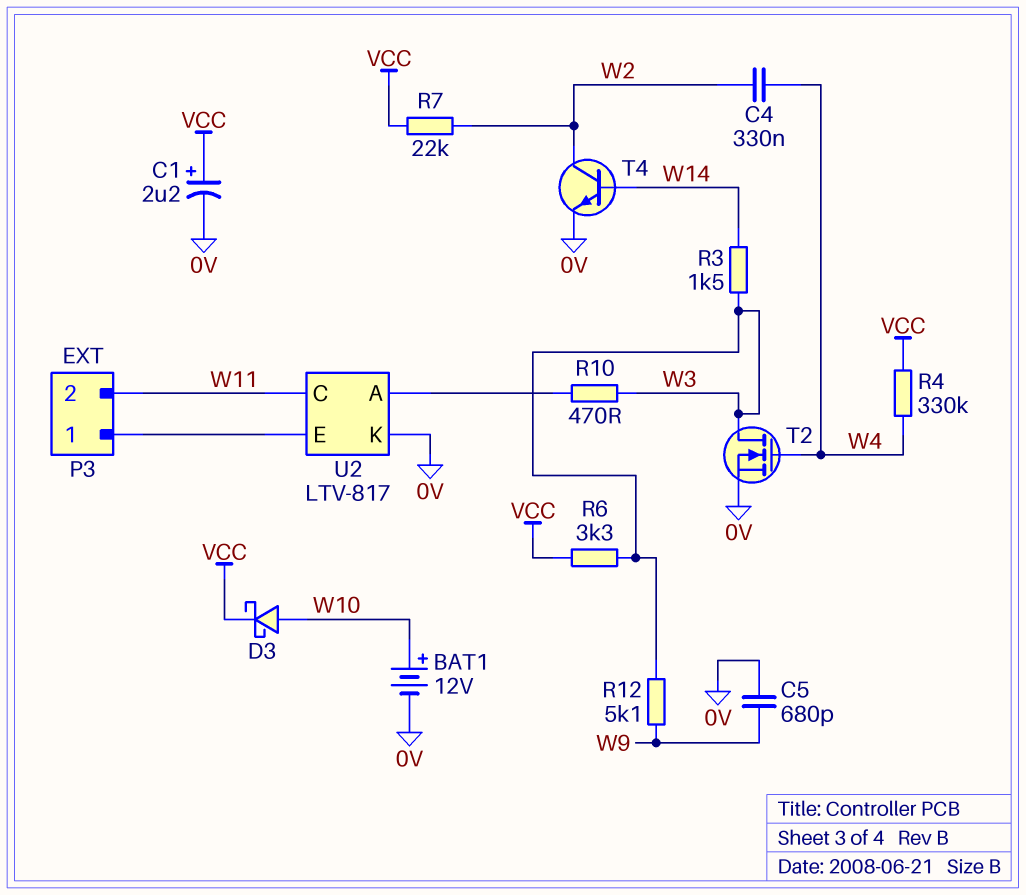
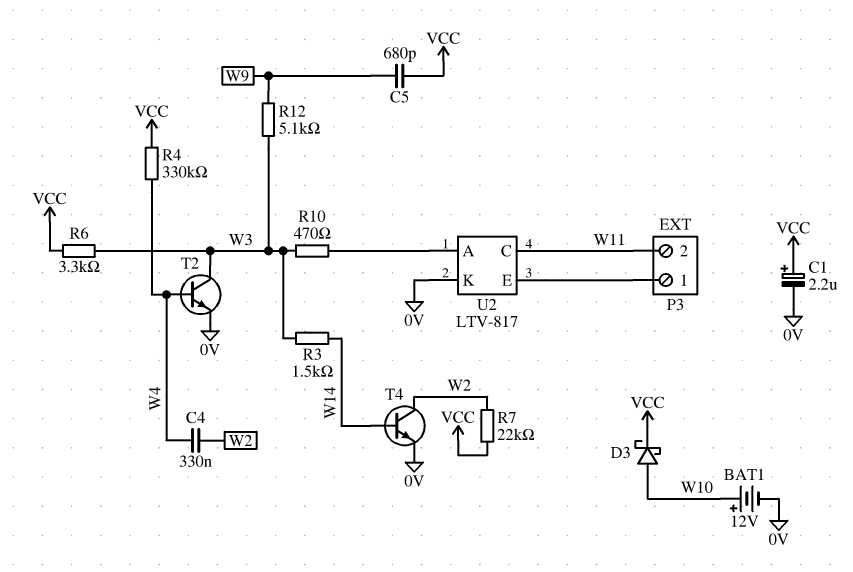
C5: 680pF (0V, W9) -> 680pF (VCC, W9)
T2: NMOS (G W4, D W3, S 0V) -> NPN (B W4, C W3, E 0V)

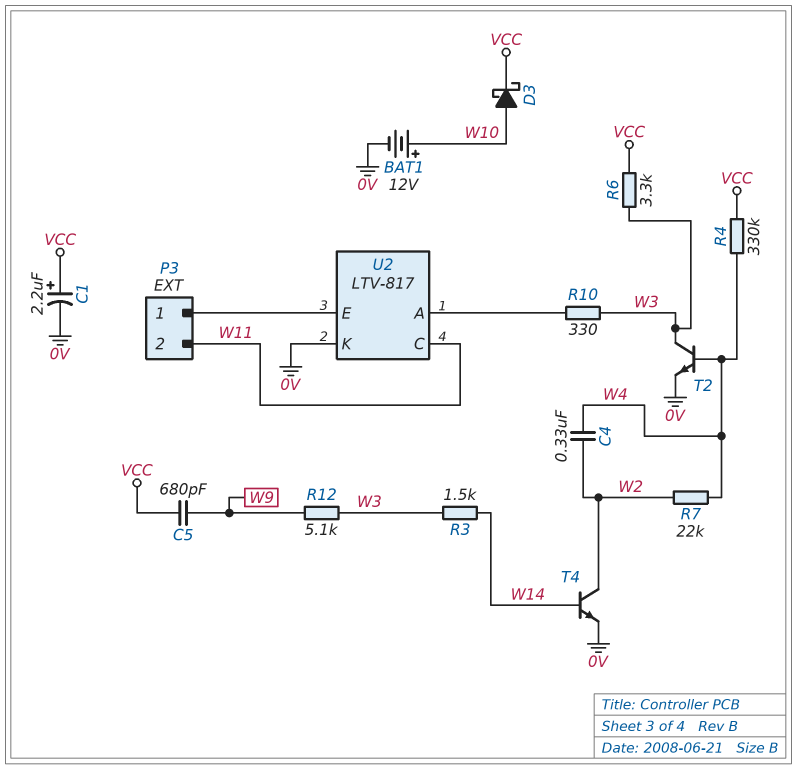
R7: 22k (VCC, W2) -> 22k (W2, W4)
R10: 470 (U2/A, W3) -> 330 (U2/A, W3)

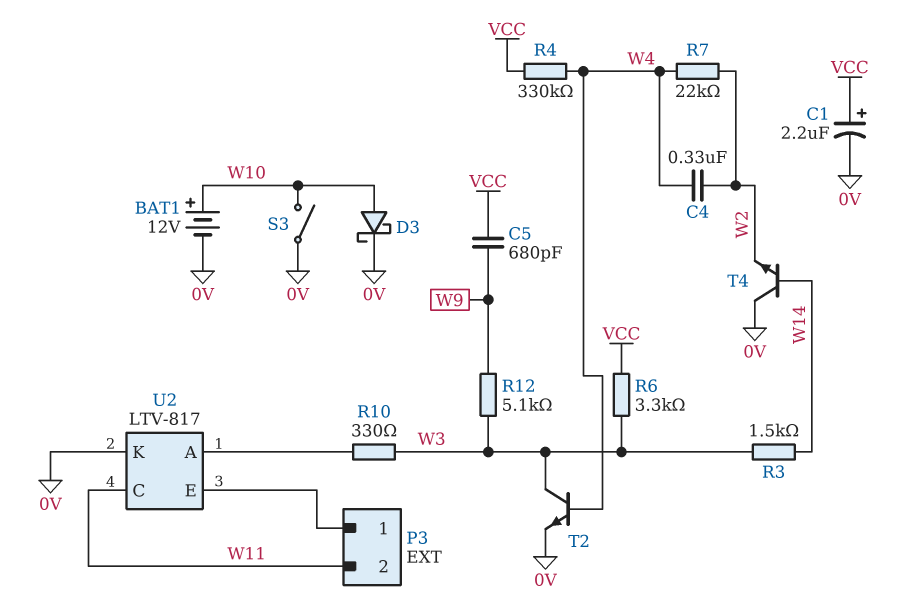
D3: schottky (A W10, K VCC) -> schottky (A W10, K 0V)
S3: none -> switch (0V, W10)
T4: NPN (B W14, C W2, E 0V) -> NPN (B W14, C 0V, E W2)

